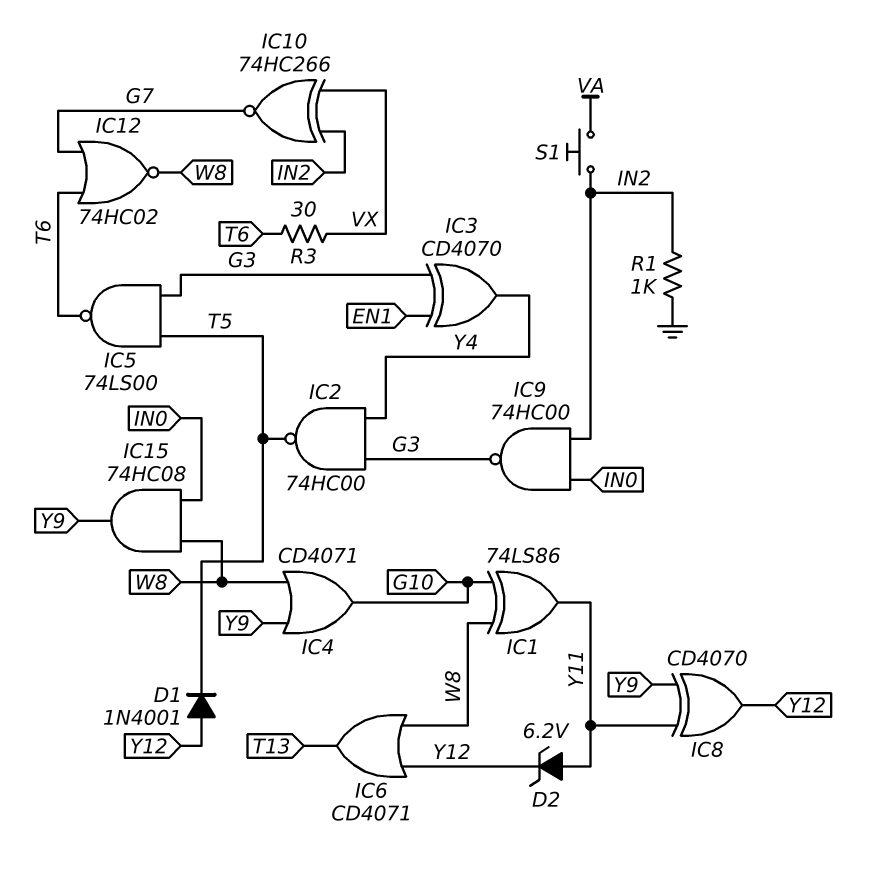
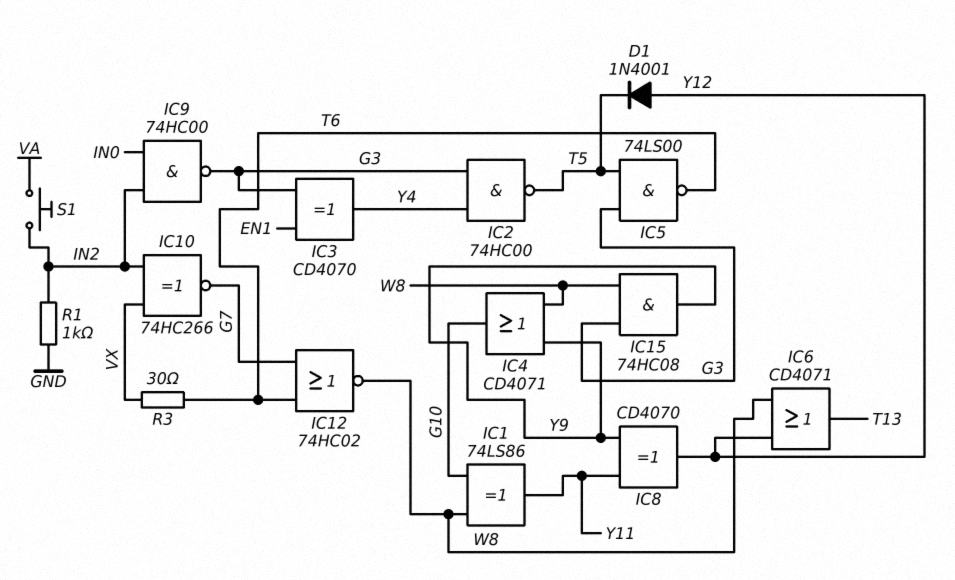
D2: zener 6.2V (A Y11, K Y12) -> none
IC15: AND 74HC08 (in IN0, in W8, out Y9) -> AND 74HC08 (in G3, in W8, out Y9)

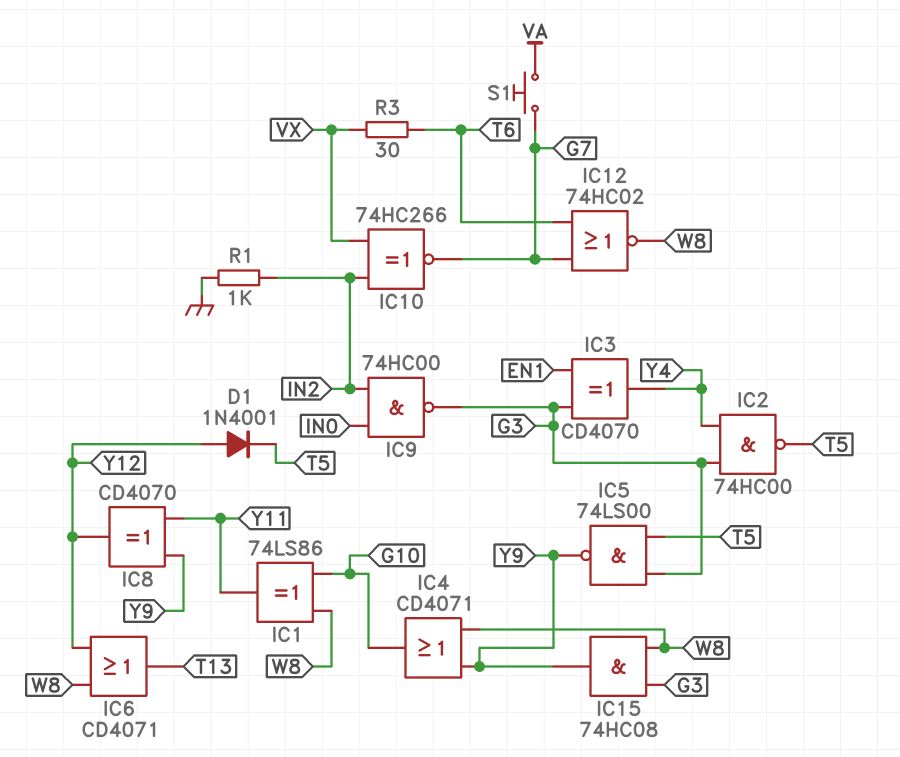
IC5: NAND 74LS00 (in G3, in T5, out T6) -> NAND 74LS00 (in G3, in T5, out Y9)
S1: button (IN2, VA) -> button (G7, VA)

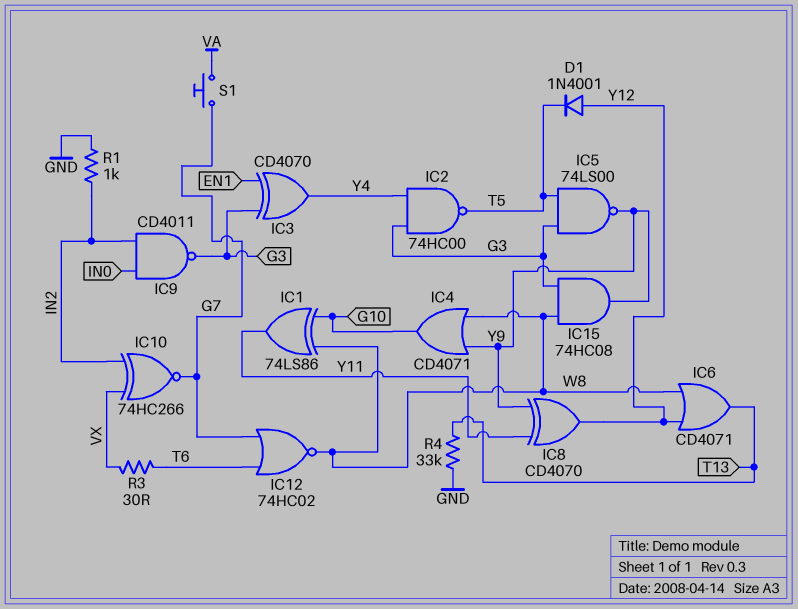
IC9: NAND 74HC00 (in IN0, in IN2, out G3) -> NAND CD4011 (in IN0, in IN2, out G3)
R4: none -> 33k (GND, T13)

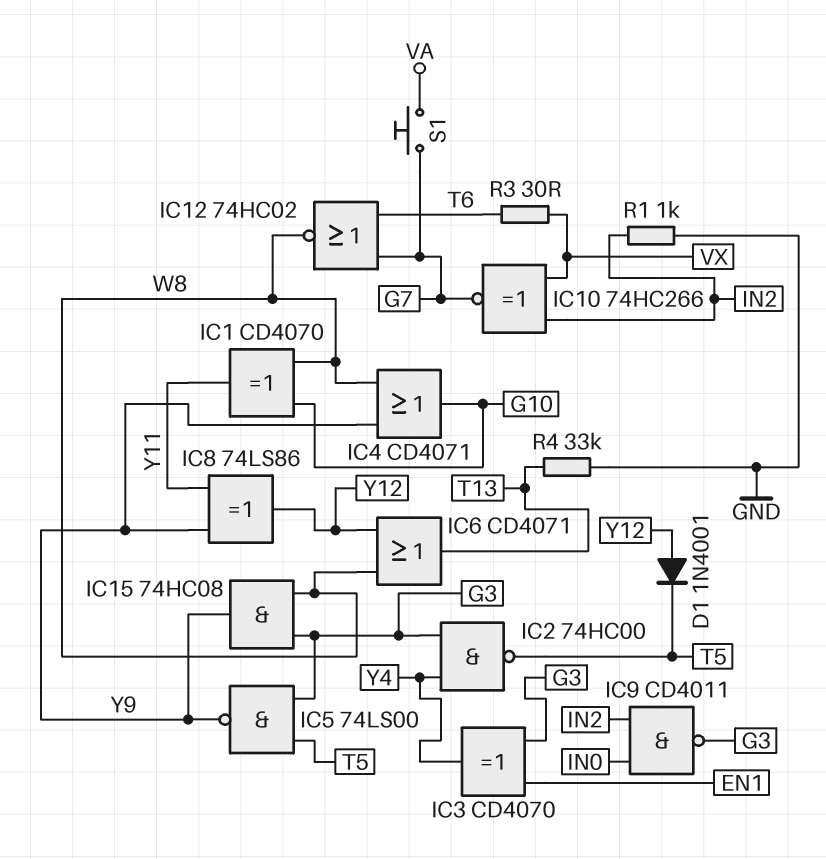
IC1: XOR 74LS86 (in G10, in W8, out Y11) -> XOR CD4070 (in G10, in W8, out Y11)
IC8: XOR CD4070 (in Y9, in Y11, out Y12) -> XOR 74LS86 (in Y9, in Y11, out Y12)

